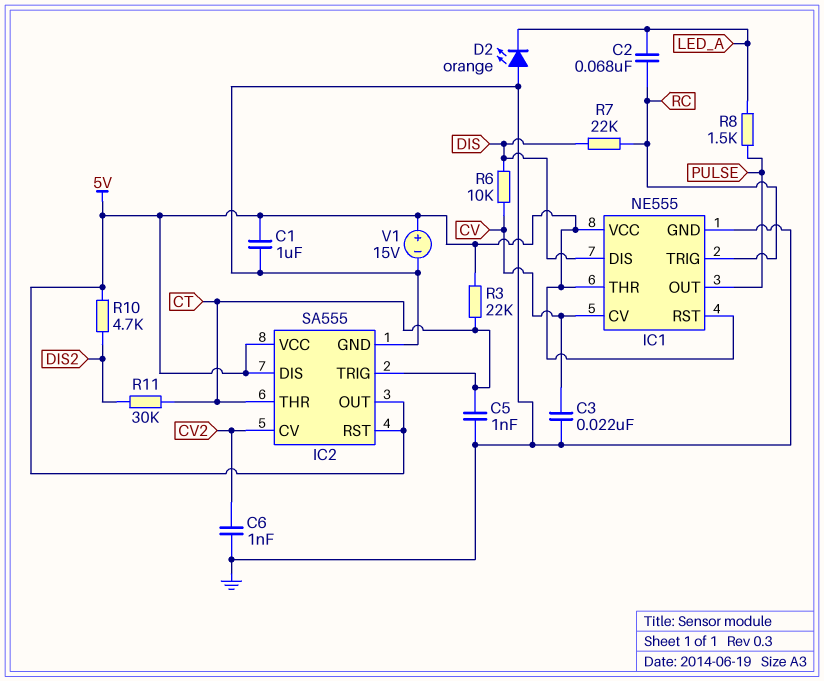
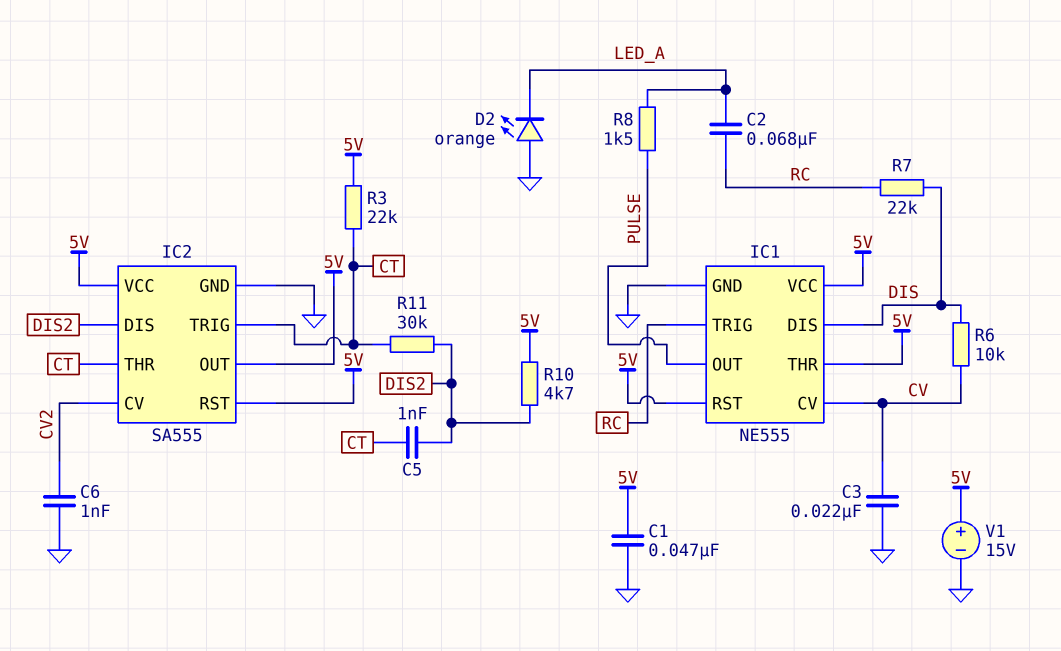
C1: 1uF (5V, GND) -> 47nF (5V, GND)
C5: 1nF (CT, GND) -> 1nF (CT, DIS2)
IC2 pin DIS: 5V -> DIS2

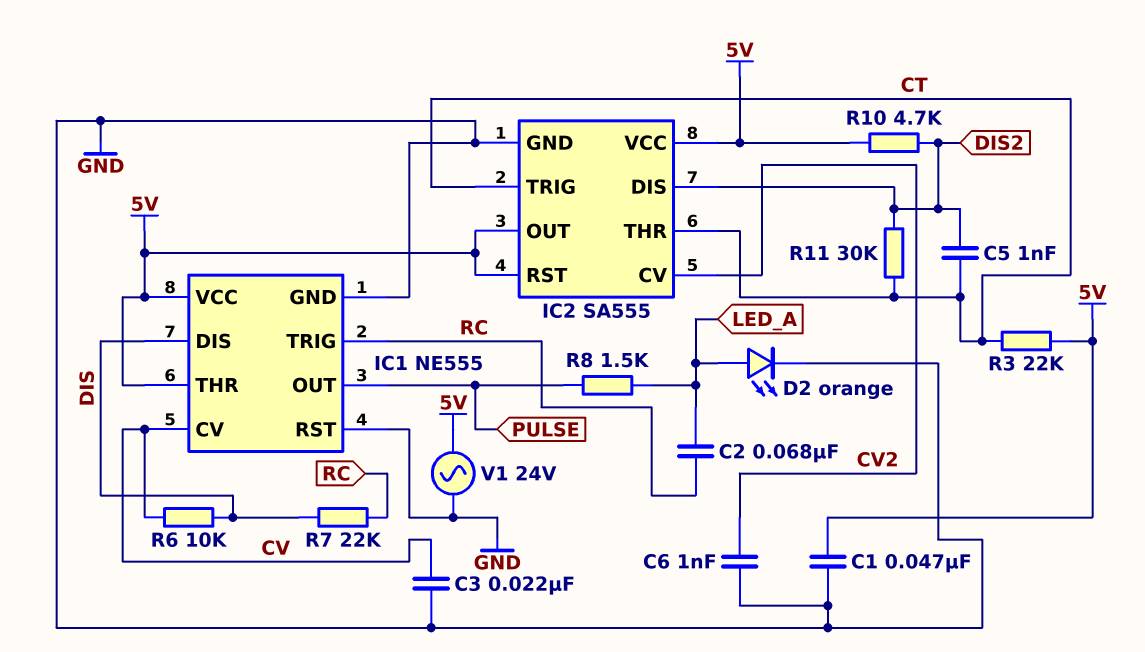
D2: LED orange (A GND, K LED_A) -> LED orange (A LED_A, K GND)
IC1 pin RST: 5V -> GND
V1: 15V (plus 5V, minus GND) -> AC 24V (5V, GND)

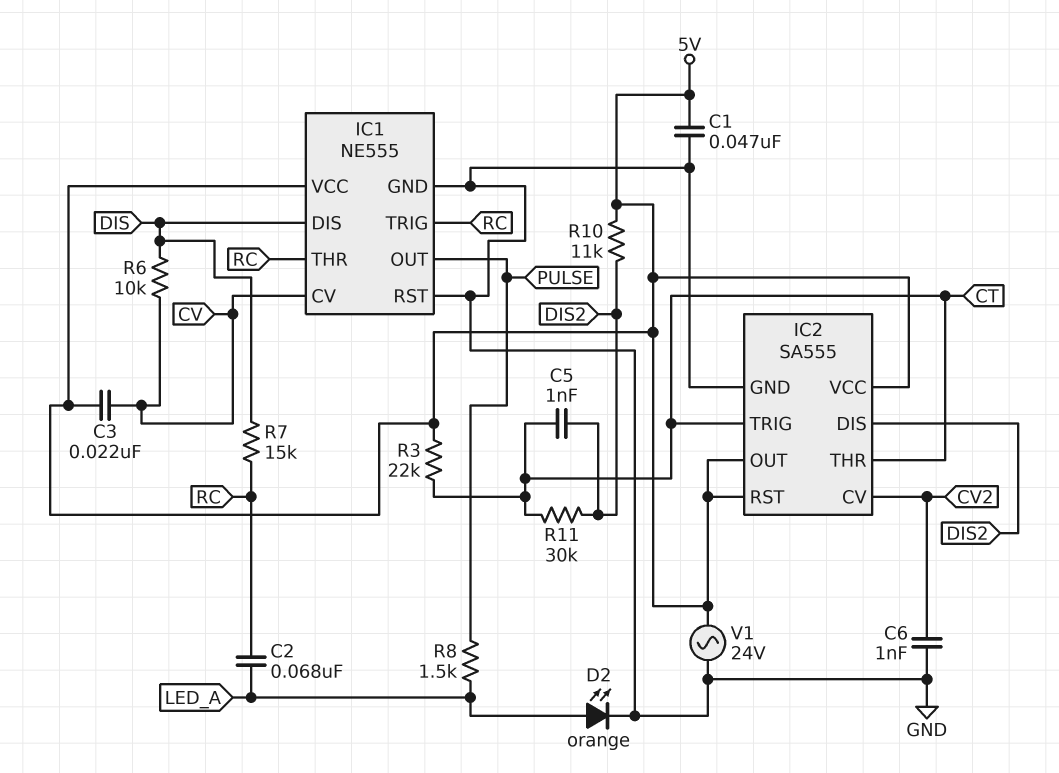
C3: 22nF (CV, GND) -> 22nF (5V, CV)
IC1 pin THR: 5V -> RC
R7: 22k (DIS, RC) -> 15k (DIS, RC)
R10: 4.7k (5V, DIS2) -> 11k (5V, DIS2)

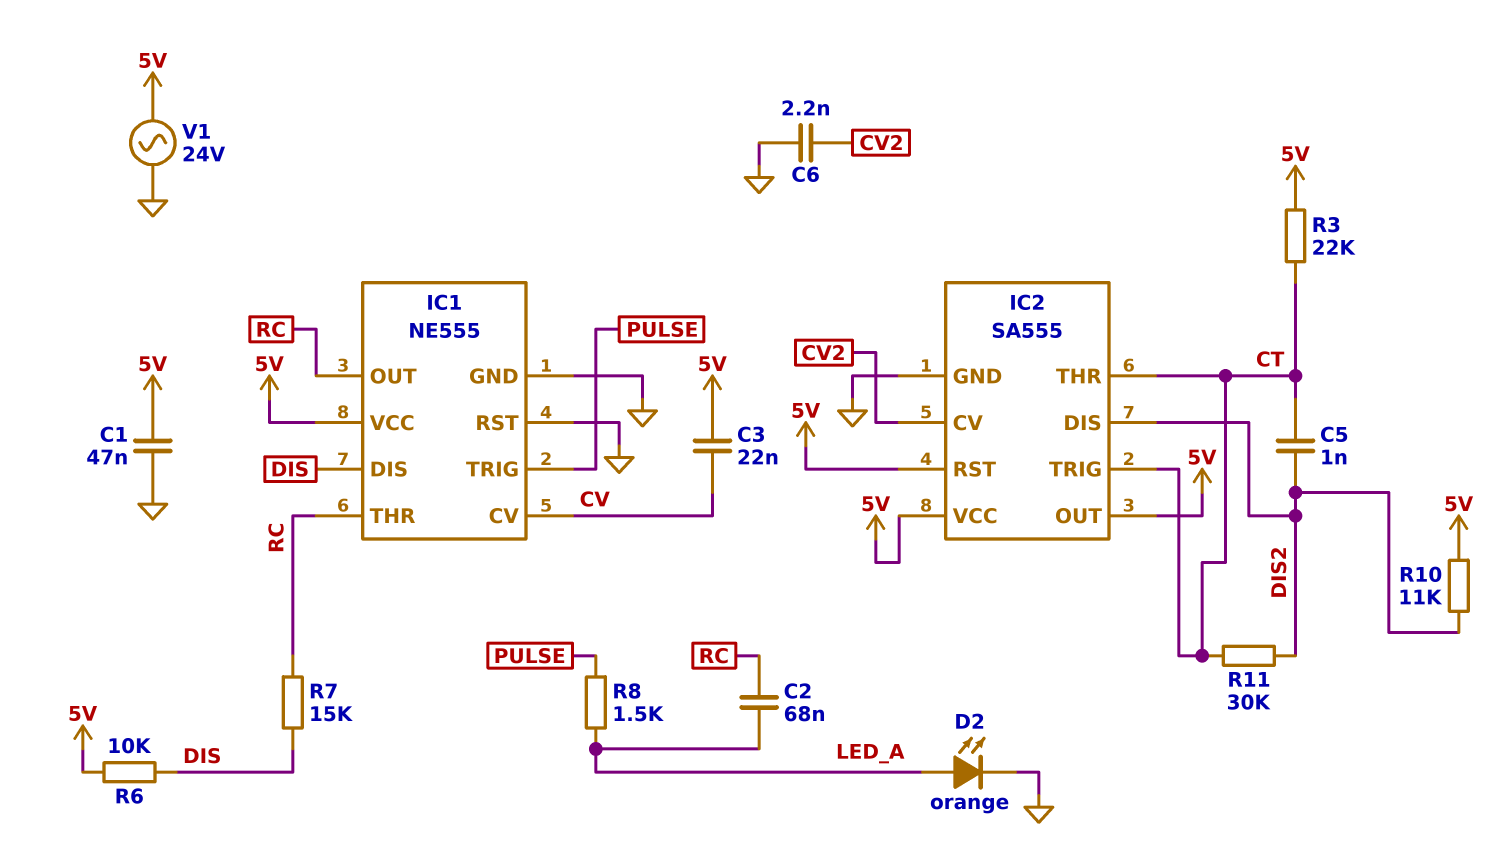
C6: 1nF (CV2, GND) -> 2.2nF (CV2, GND)
IC1 pin OUT: PULSE -> RC
IC1 pin TRIG: RC -> PULSE
R6: 10k (CV, DIS) -> 10k (5V, DIS)

